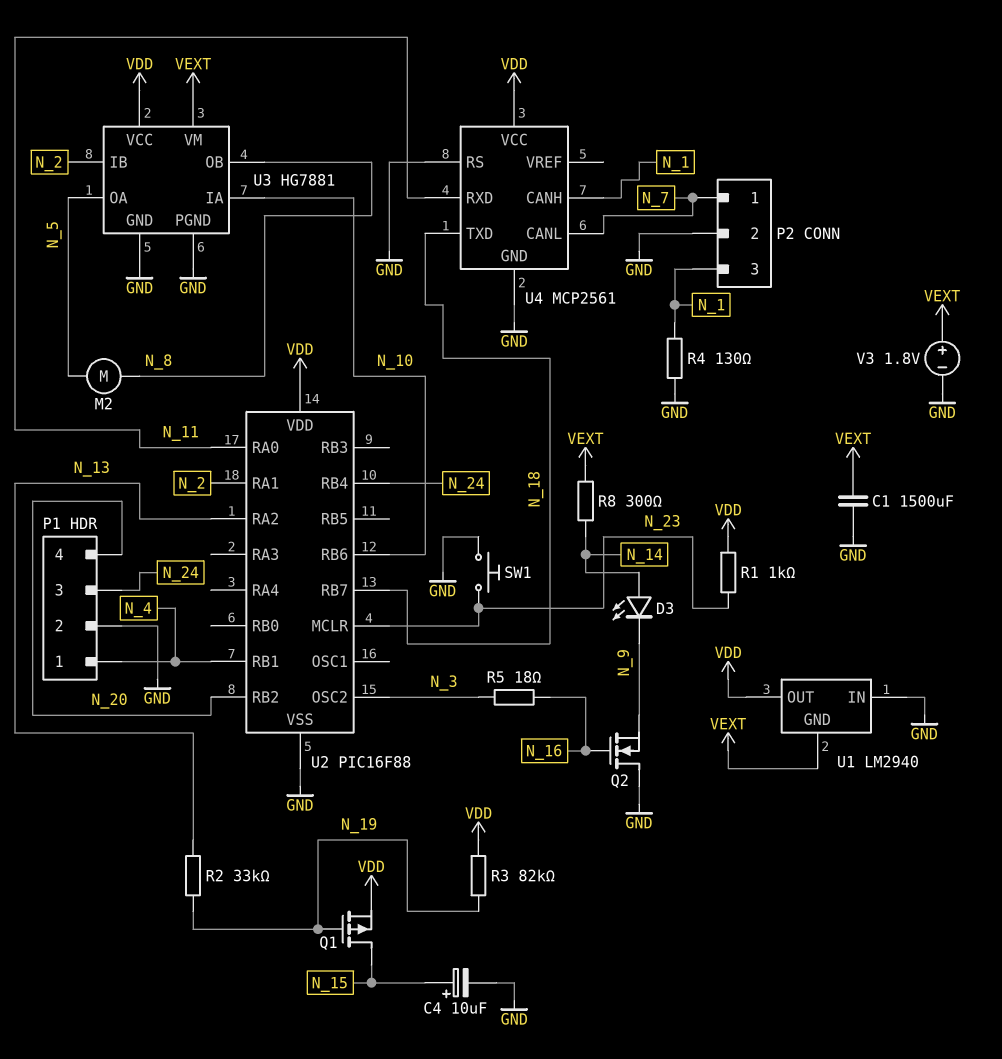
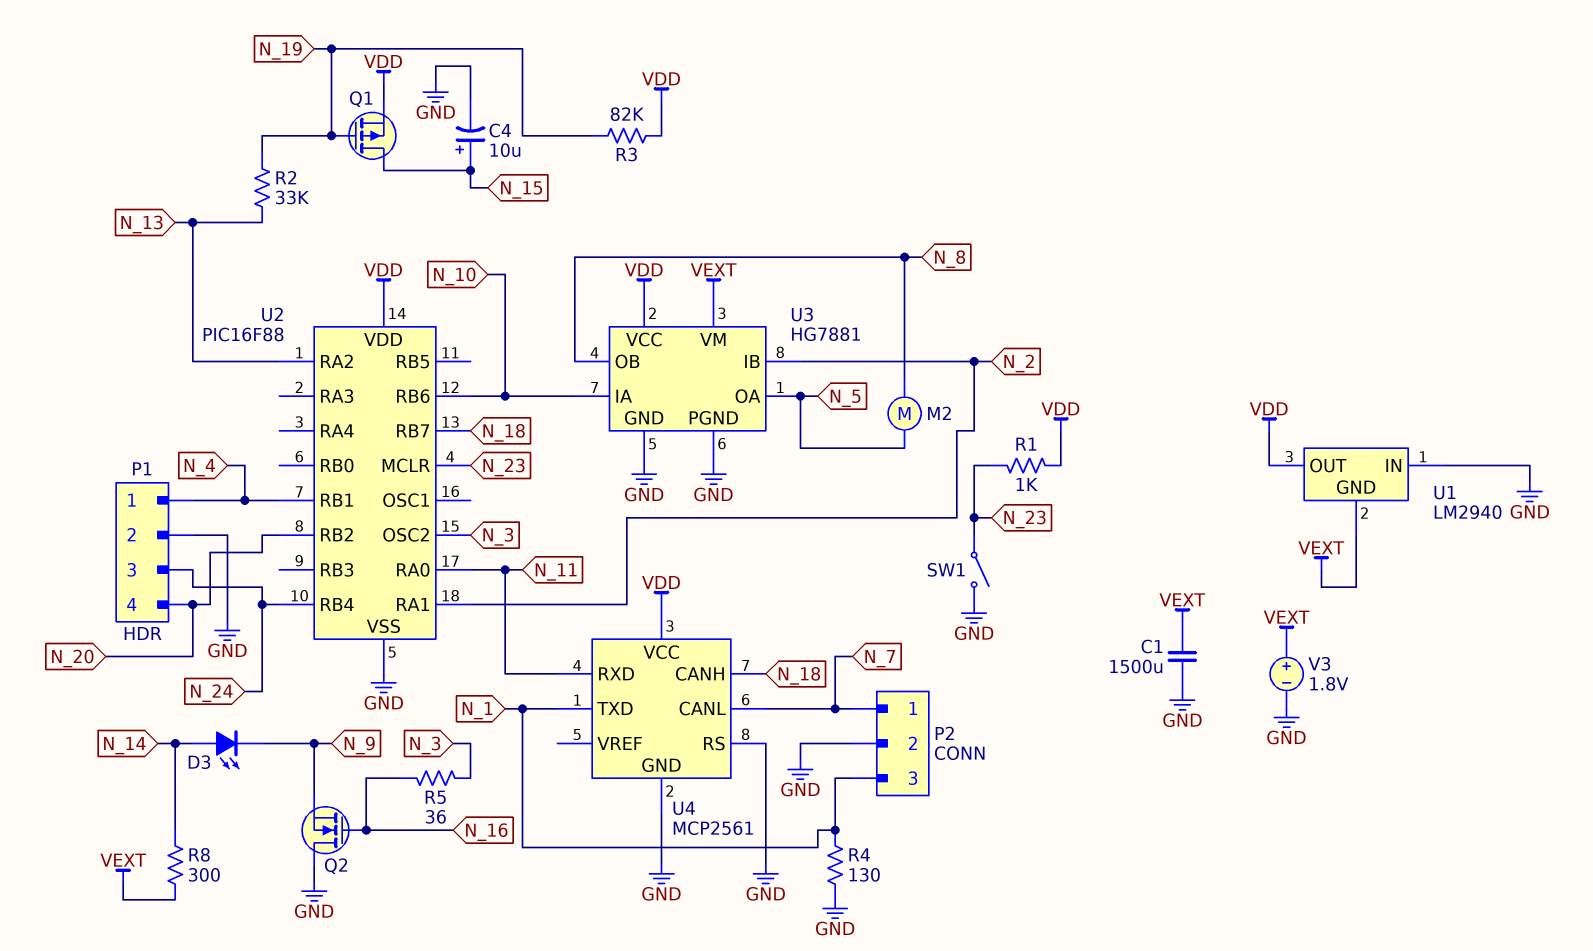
R5: 18 (N_3, N_16) -> 36 (N_3, N_16)
SW1: button (GND, N_23) -> switch (GND, N_23)
U4 pin CANH: N_1 -> N_18
U4 pin TXD: N_18 -> N_1

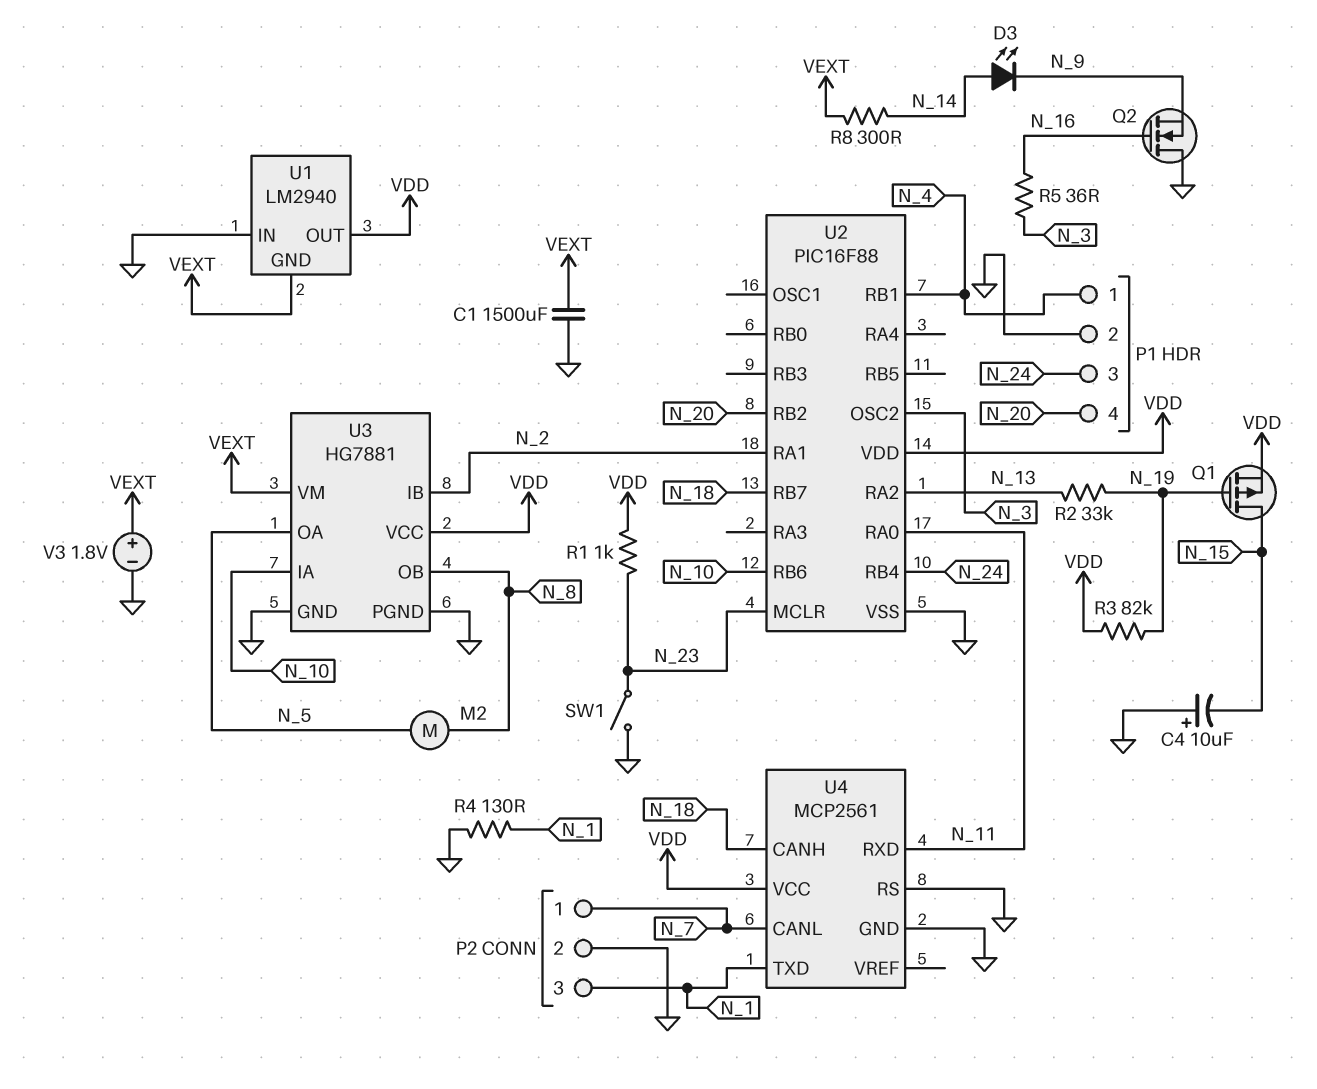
C4: 10uF (plus N_15, minus GND) -> 10uF (plus GND, minus N_15)

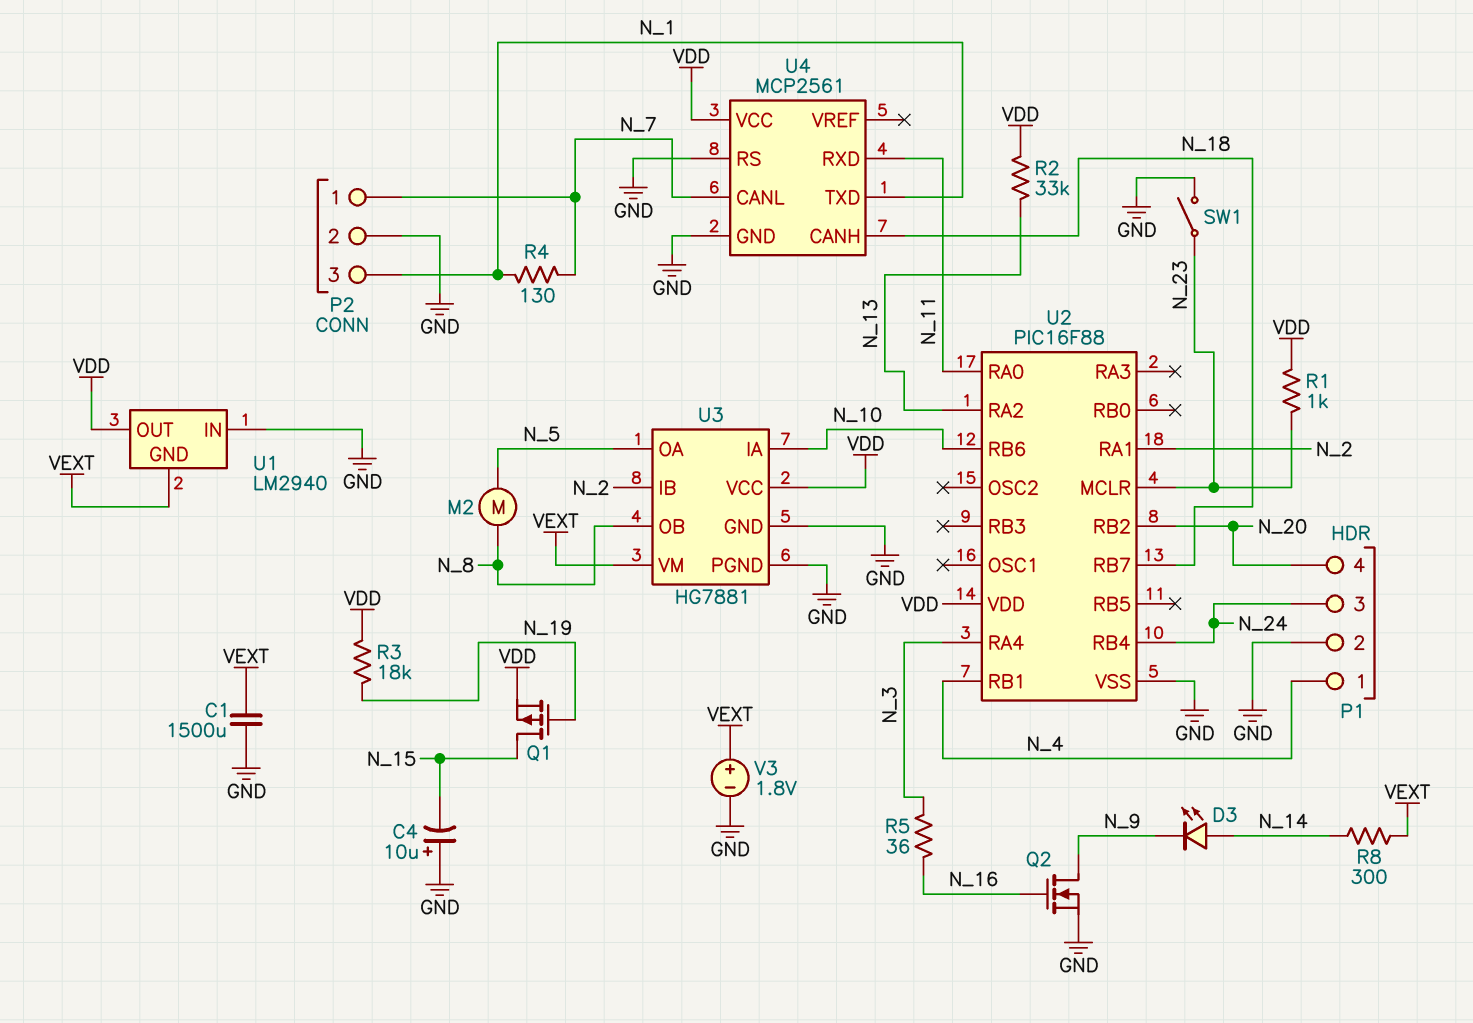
Q2: NMOS (G N_16, D GND, S N_9) -> NMOS (G N_16, D N_9, S GND)
R2: 33k (N_13, N_19) -> 33k (N_13, VDD)
R3: 82k (N_19, VDD) -> 18k (N_19, VDD)
R4: 130 (GND, N_1) -> 130 (N_1, N_7)
U2 pin OSC2: N_3 -> none
U2 pin RA4: none -> N_3

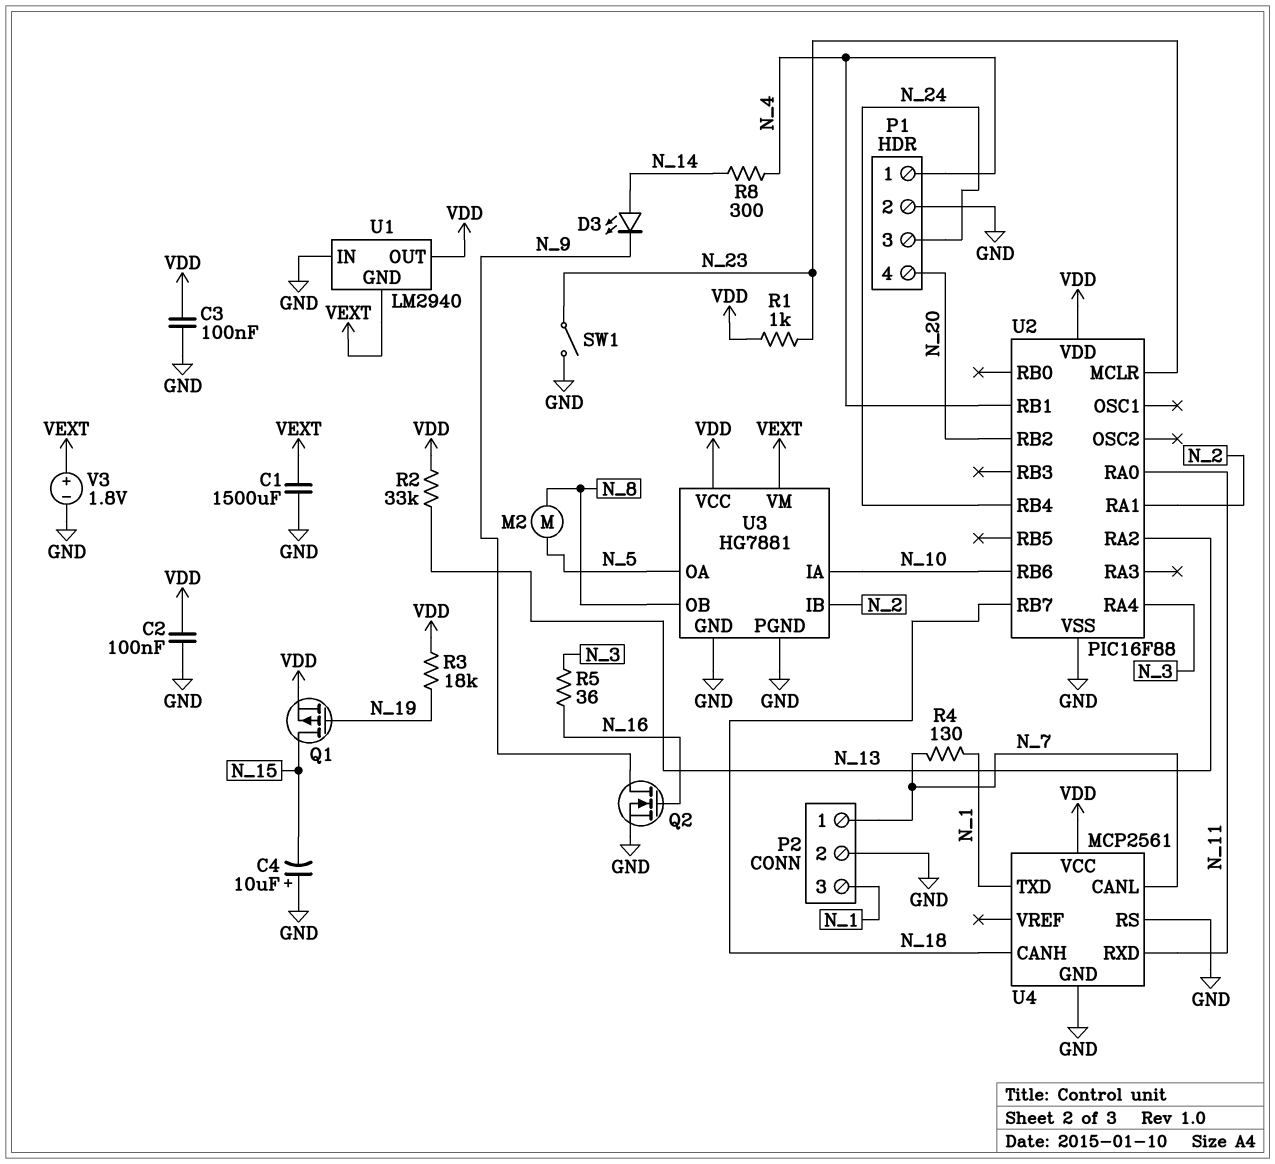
C2: none -> 100nF (GND, VDD)
C3: none -> 100nF (GND, VDD)
R8: 300 (N_14, VEXT) -> 300 (N_4, N_14)

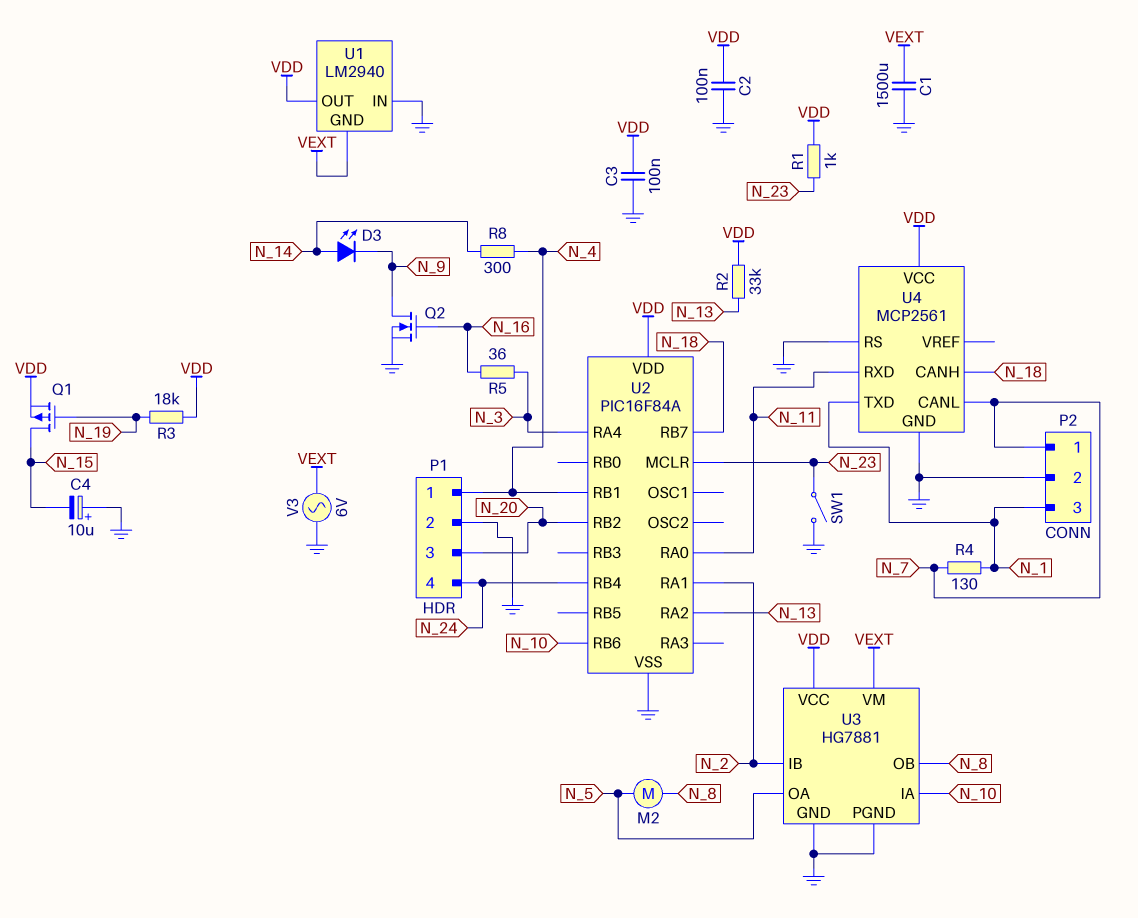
P1 pin 3: N_24 -> N_20
P1 pin 4: N_20 -> N_24
U2: PIC16F88 -> PIC16F84A
V3: 1.8V (plus VEXT, minus GND) -> AC 6V (GND, VEXT)

